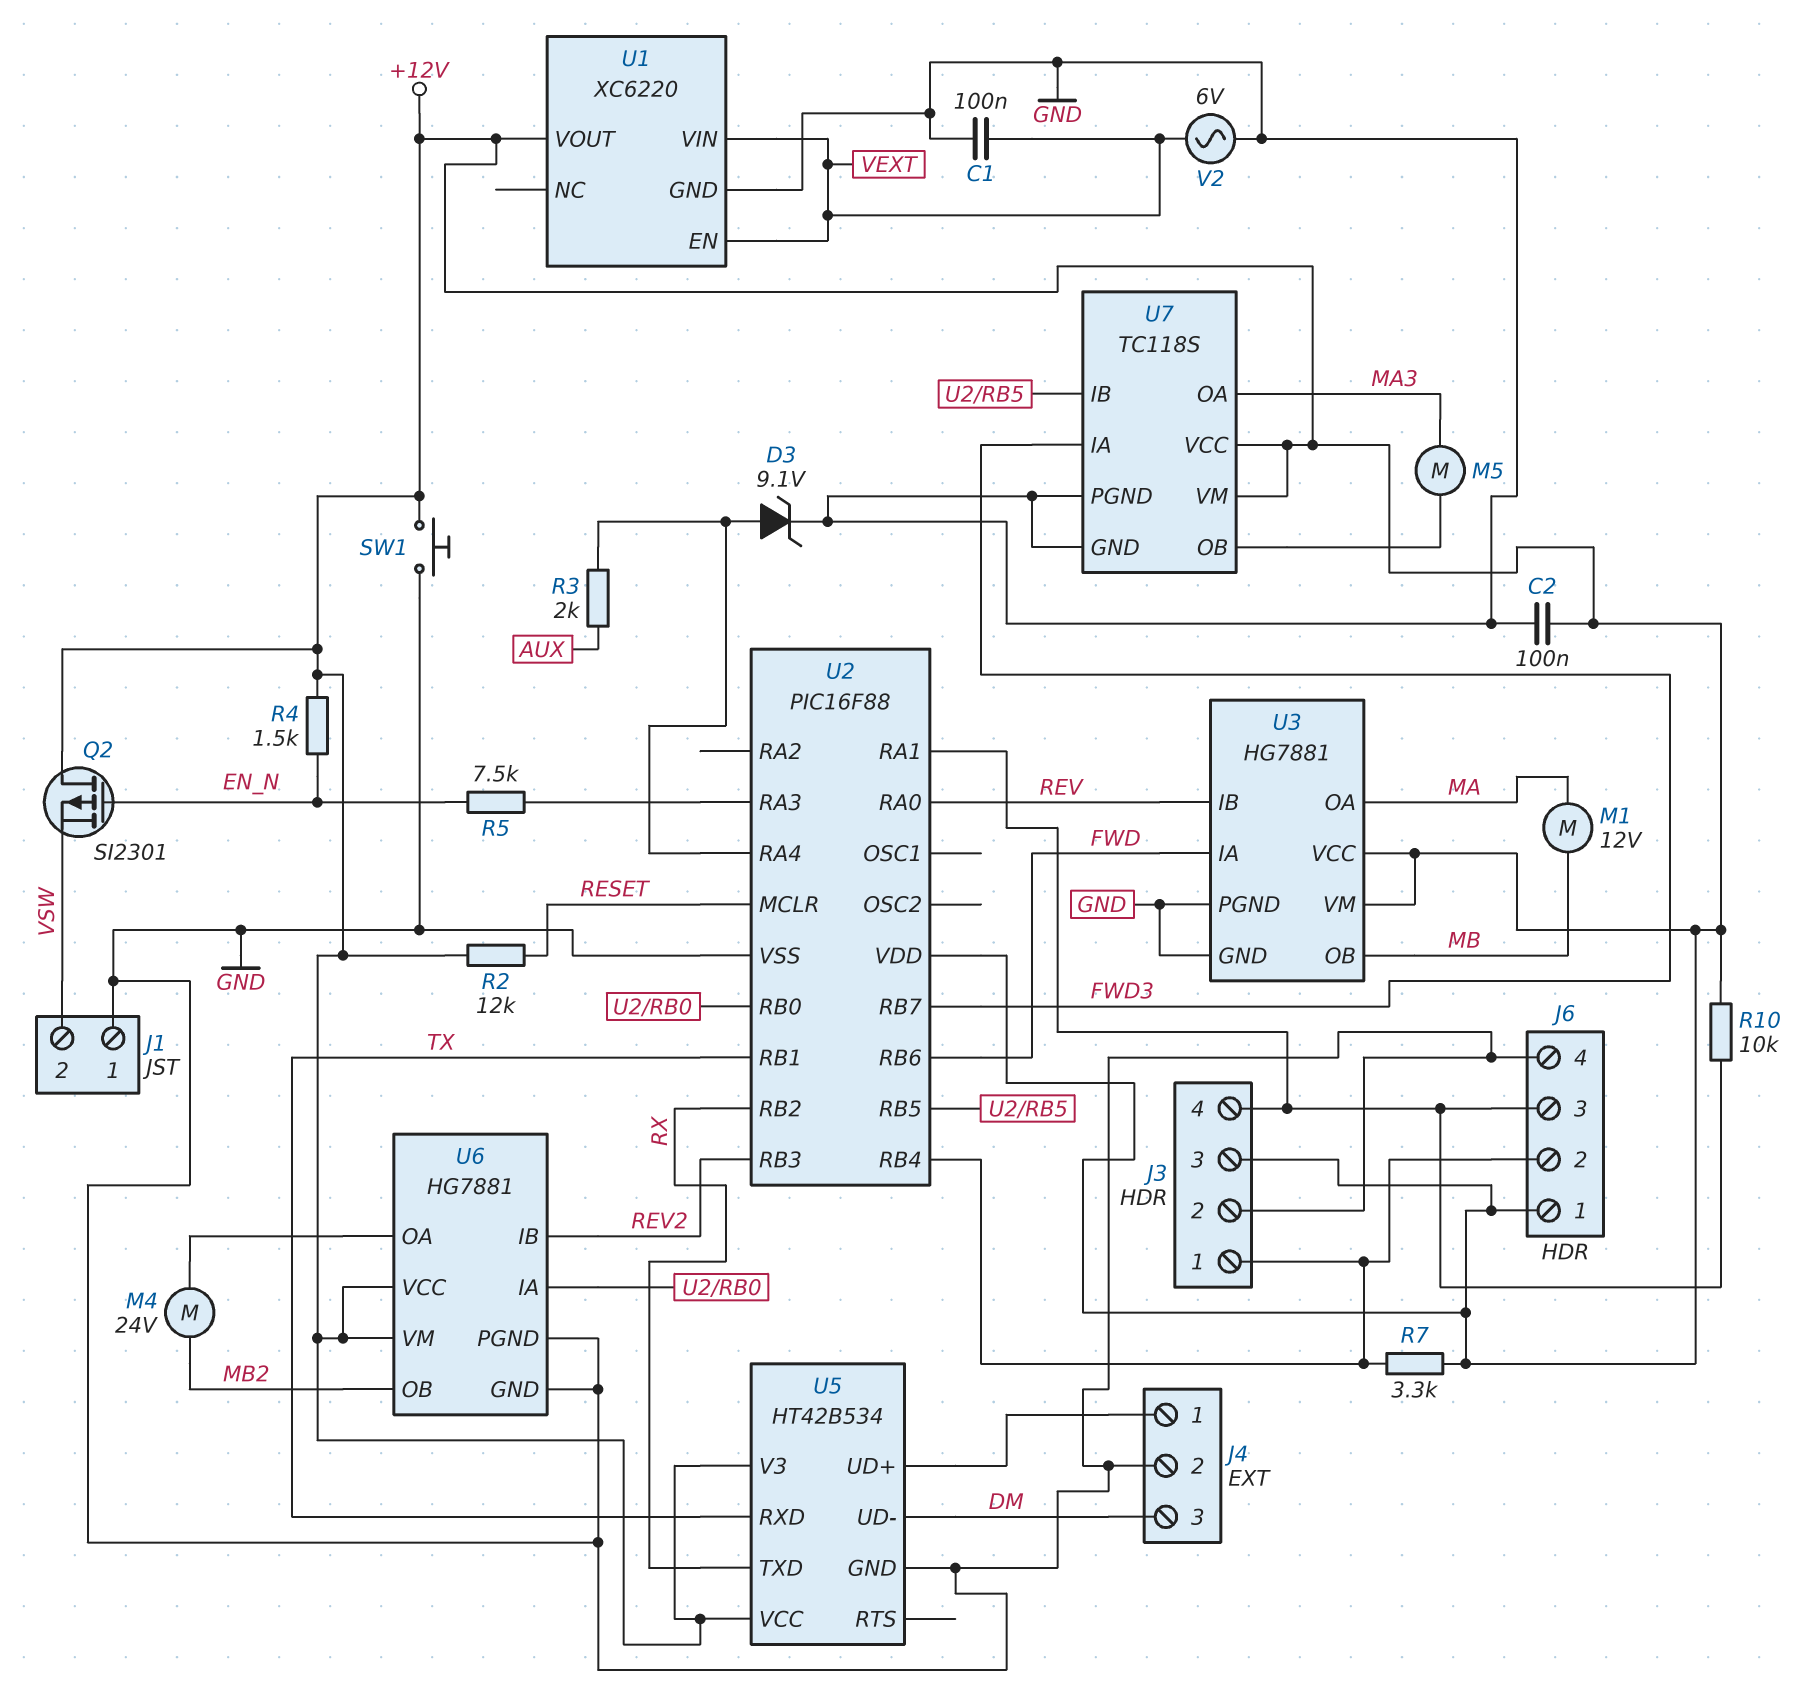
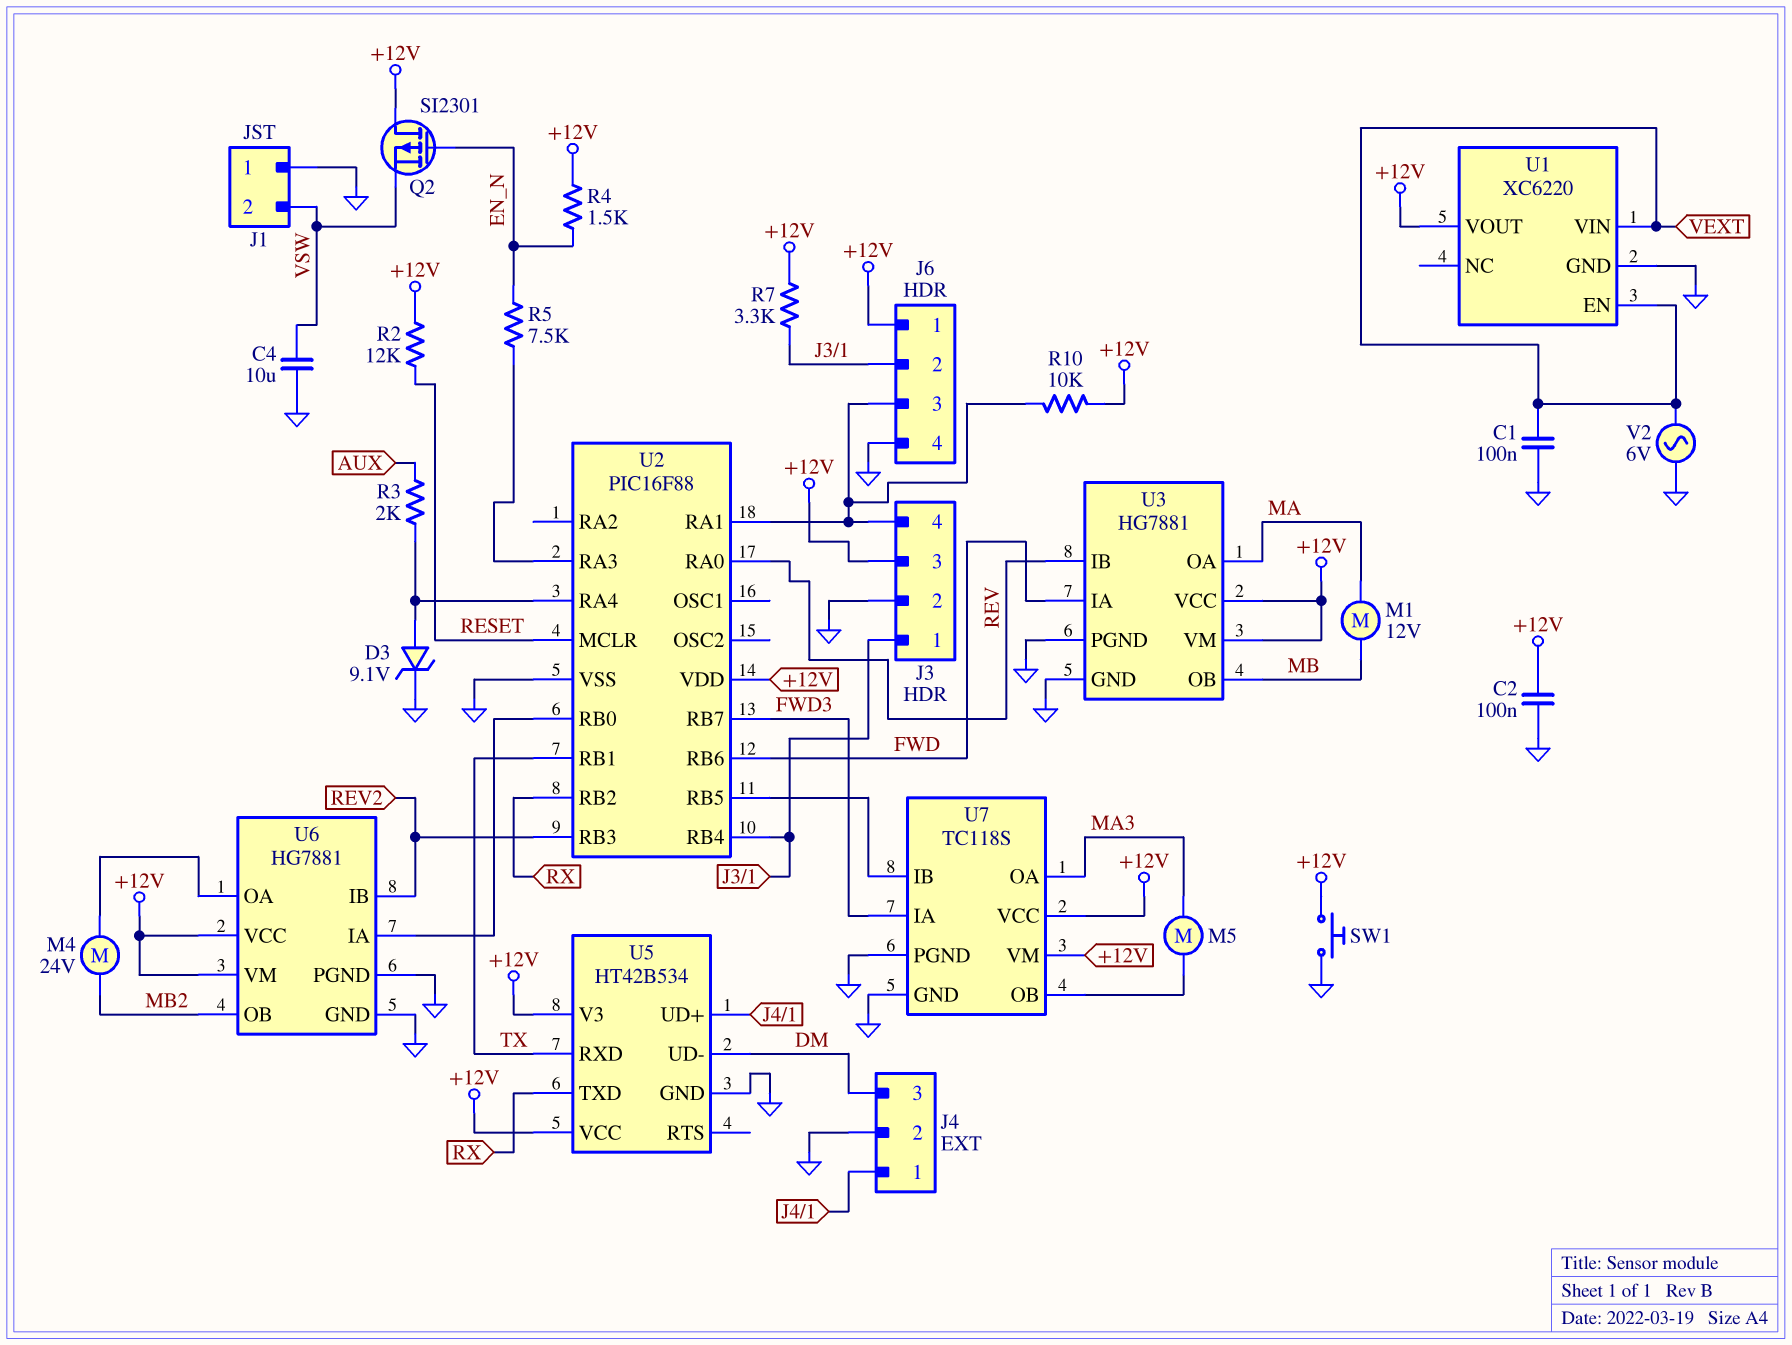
C4: none -> 10uF (GND, VSW)

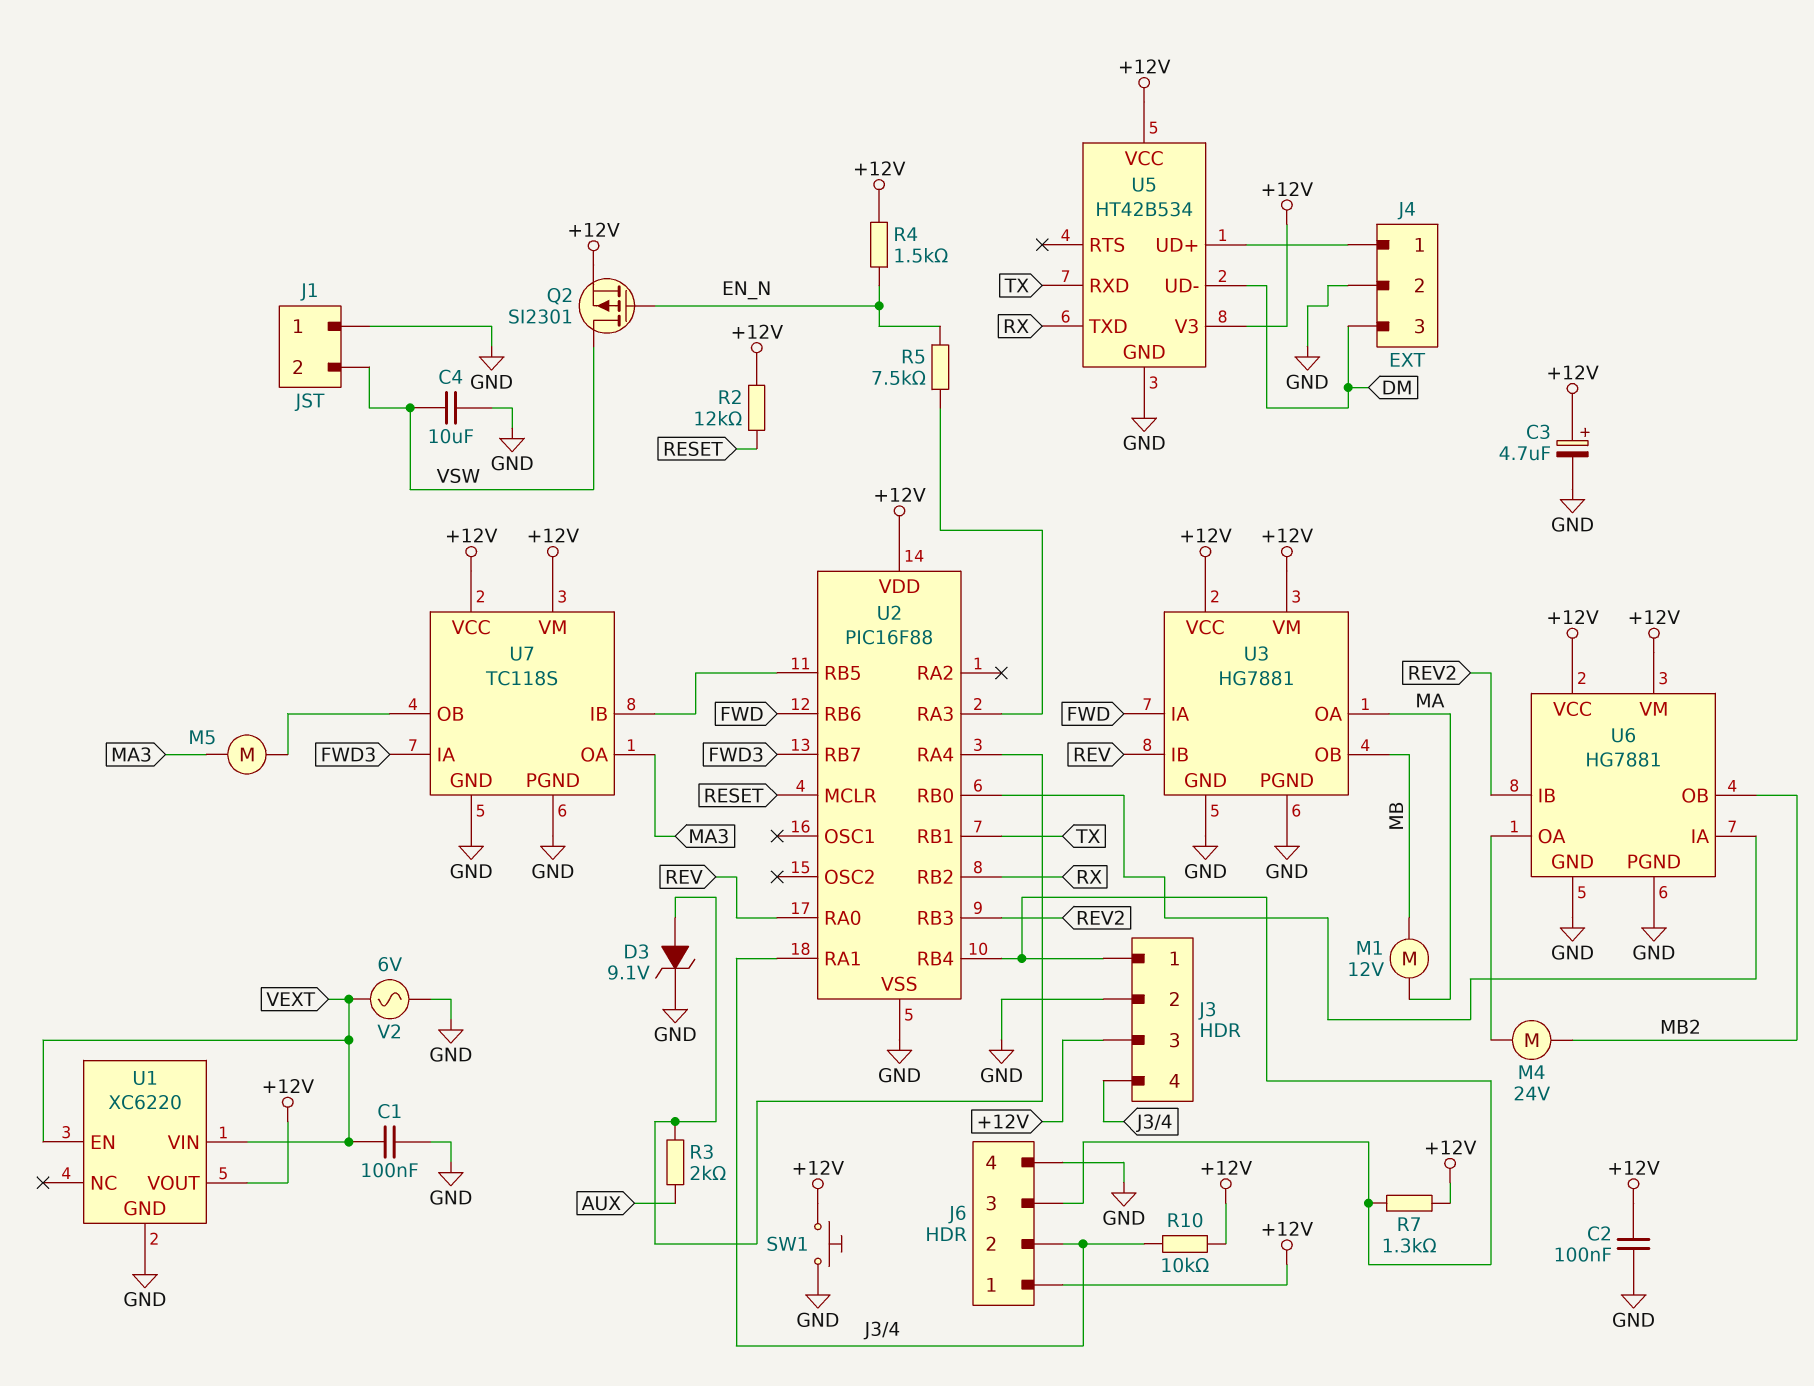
C3: none -> 4.7uF (plus +12V, minus GND)
J6 pin 2: J3/1 -> J3/4
J6 pin 3: J3/4 -> J3/1
Q2: PMOS SI2301 (G EN_N, D +12V, S VSW) -> PMOS SI2301 (G EN_N, D VSW, S +12V)
R7: 3.3k (+12V, J3/1) -> 1.3k (+12V, J3/1)

